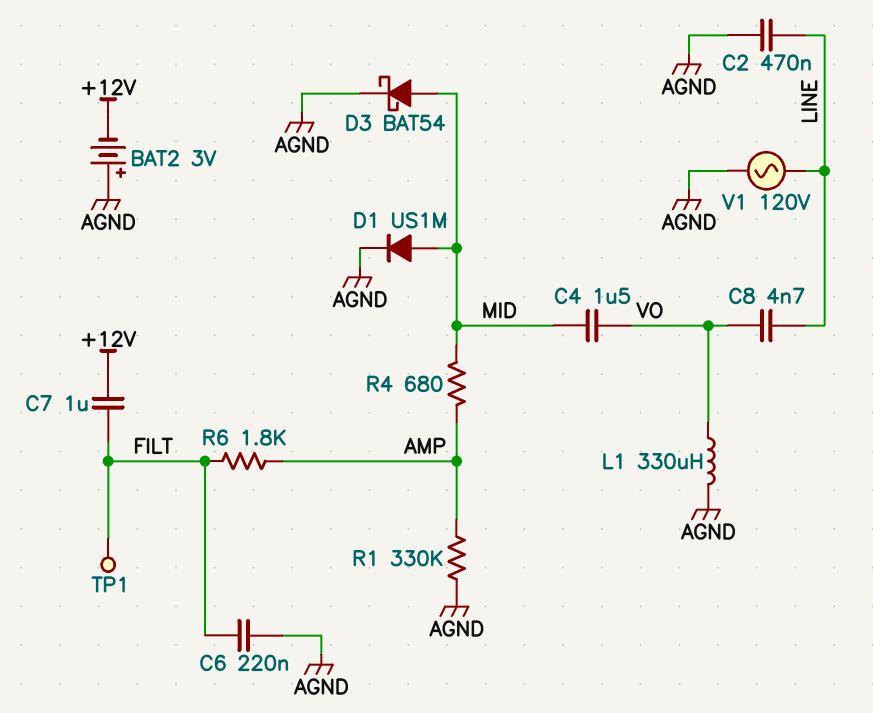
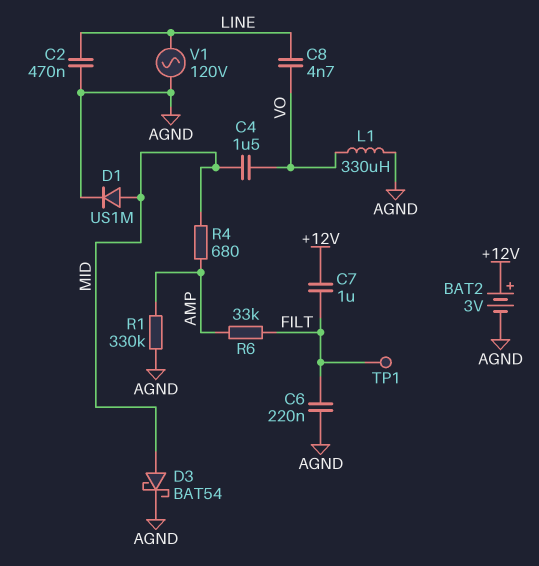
BAT2: 3V (plus AGND, minus +12V) -> 3V (plus +12V, minus AGND)
R6: 1.8k (AMP, FILT) -> 33k (AMP, FILT)

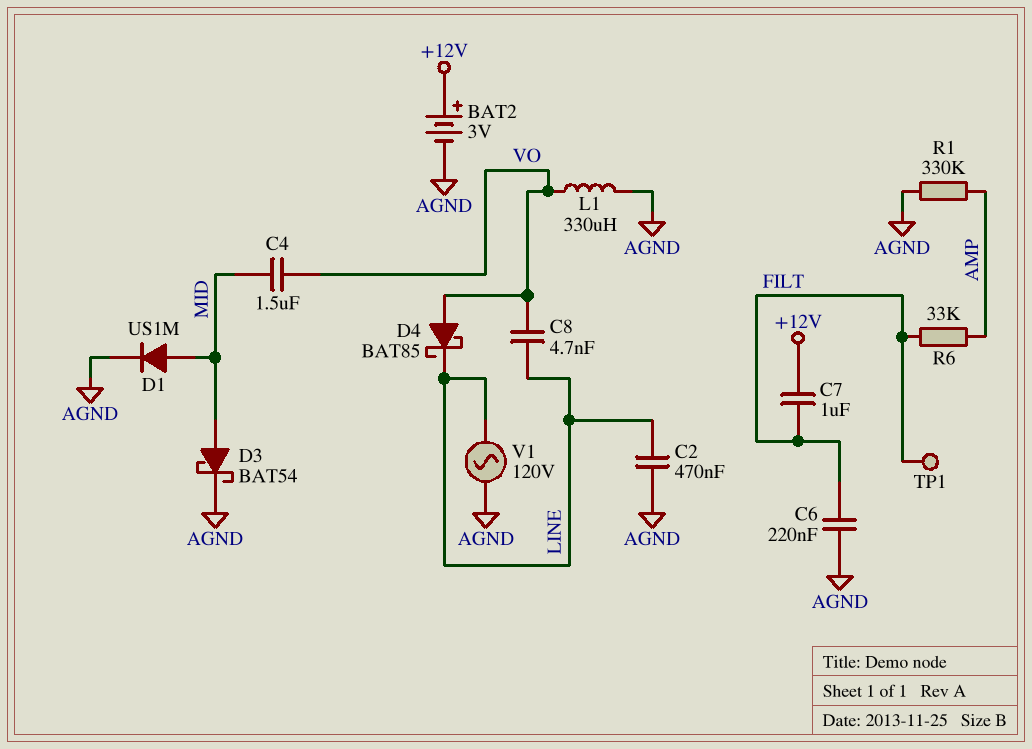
D4: none -> schottky BAT85 (A VO, K LINE)
R4: 680 (AMP, MID) -> none

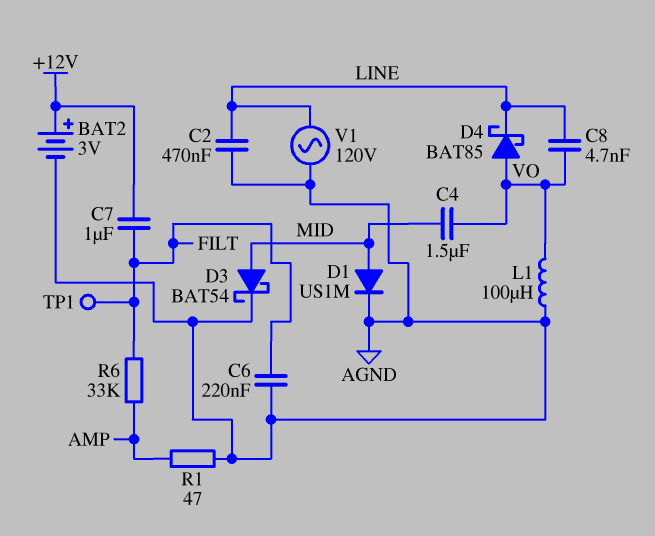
L1: 330uH (AGND, VO) -> 100uH (AGND, VO)
R1: 330k (AGND, AMP) -> 47 (AGND, AMP)

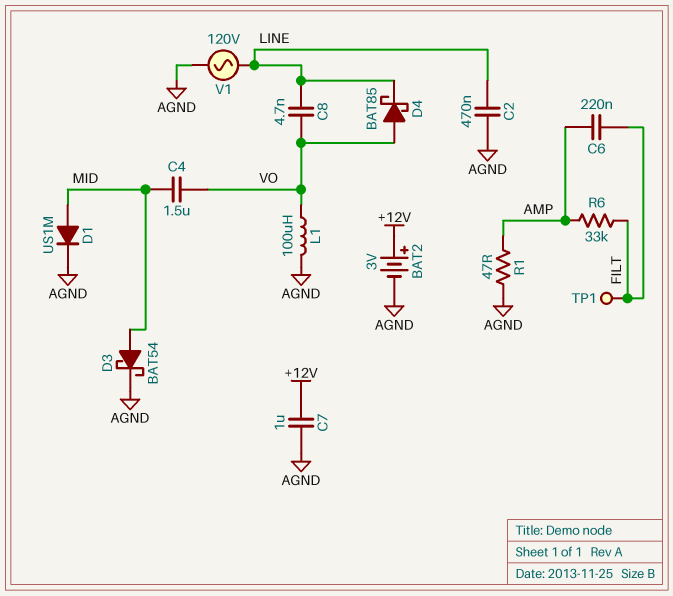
C6: 220nF (AGND, FILT) -> 220nF (AMP, FILT)
C7: 1uF (+12V, FILT) -> 1uF (+12V, AGND)

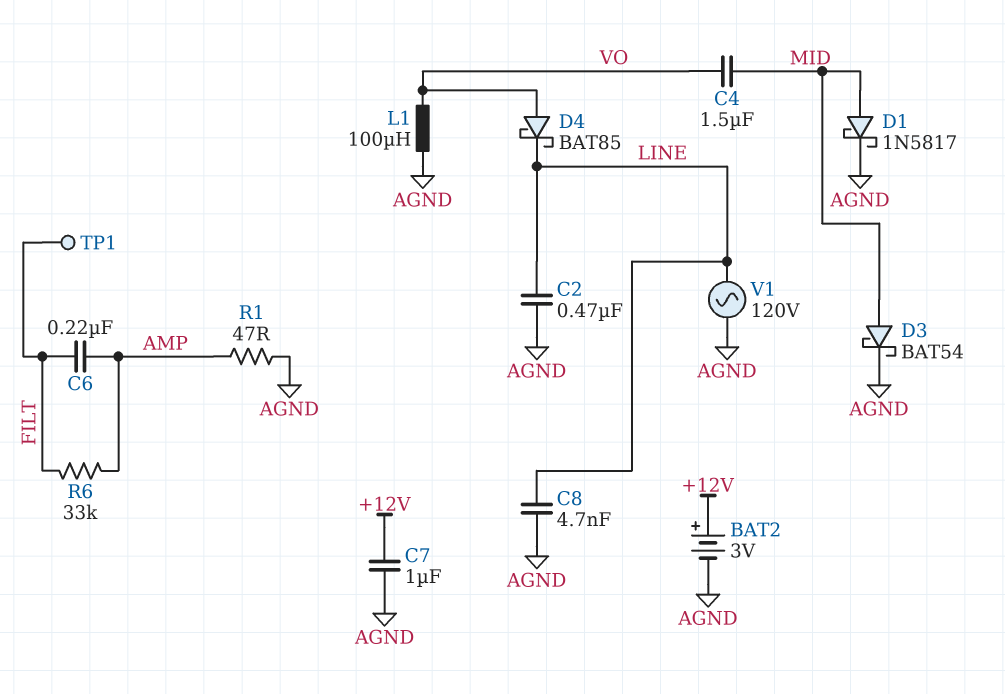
C8: 4.7nF (LINE, VO) -> 4.7nF (AGND, LINE)
D1: diode US1M (A MID, K AGND) -> schottky 1N5817 (A MID, K AGND)

